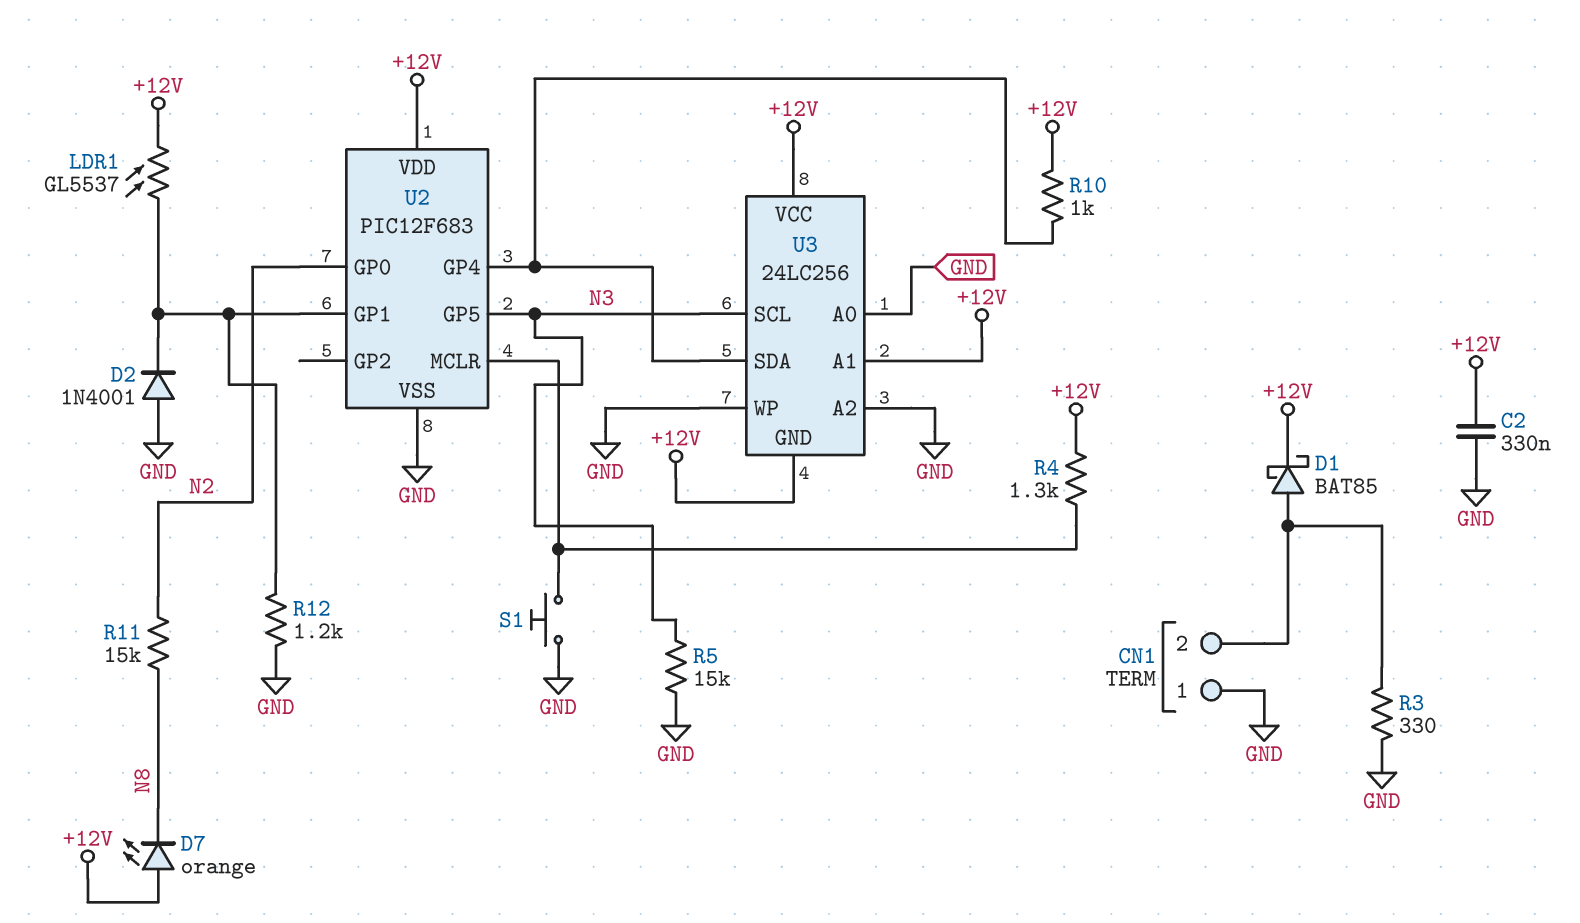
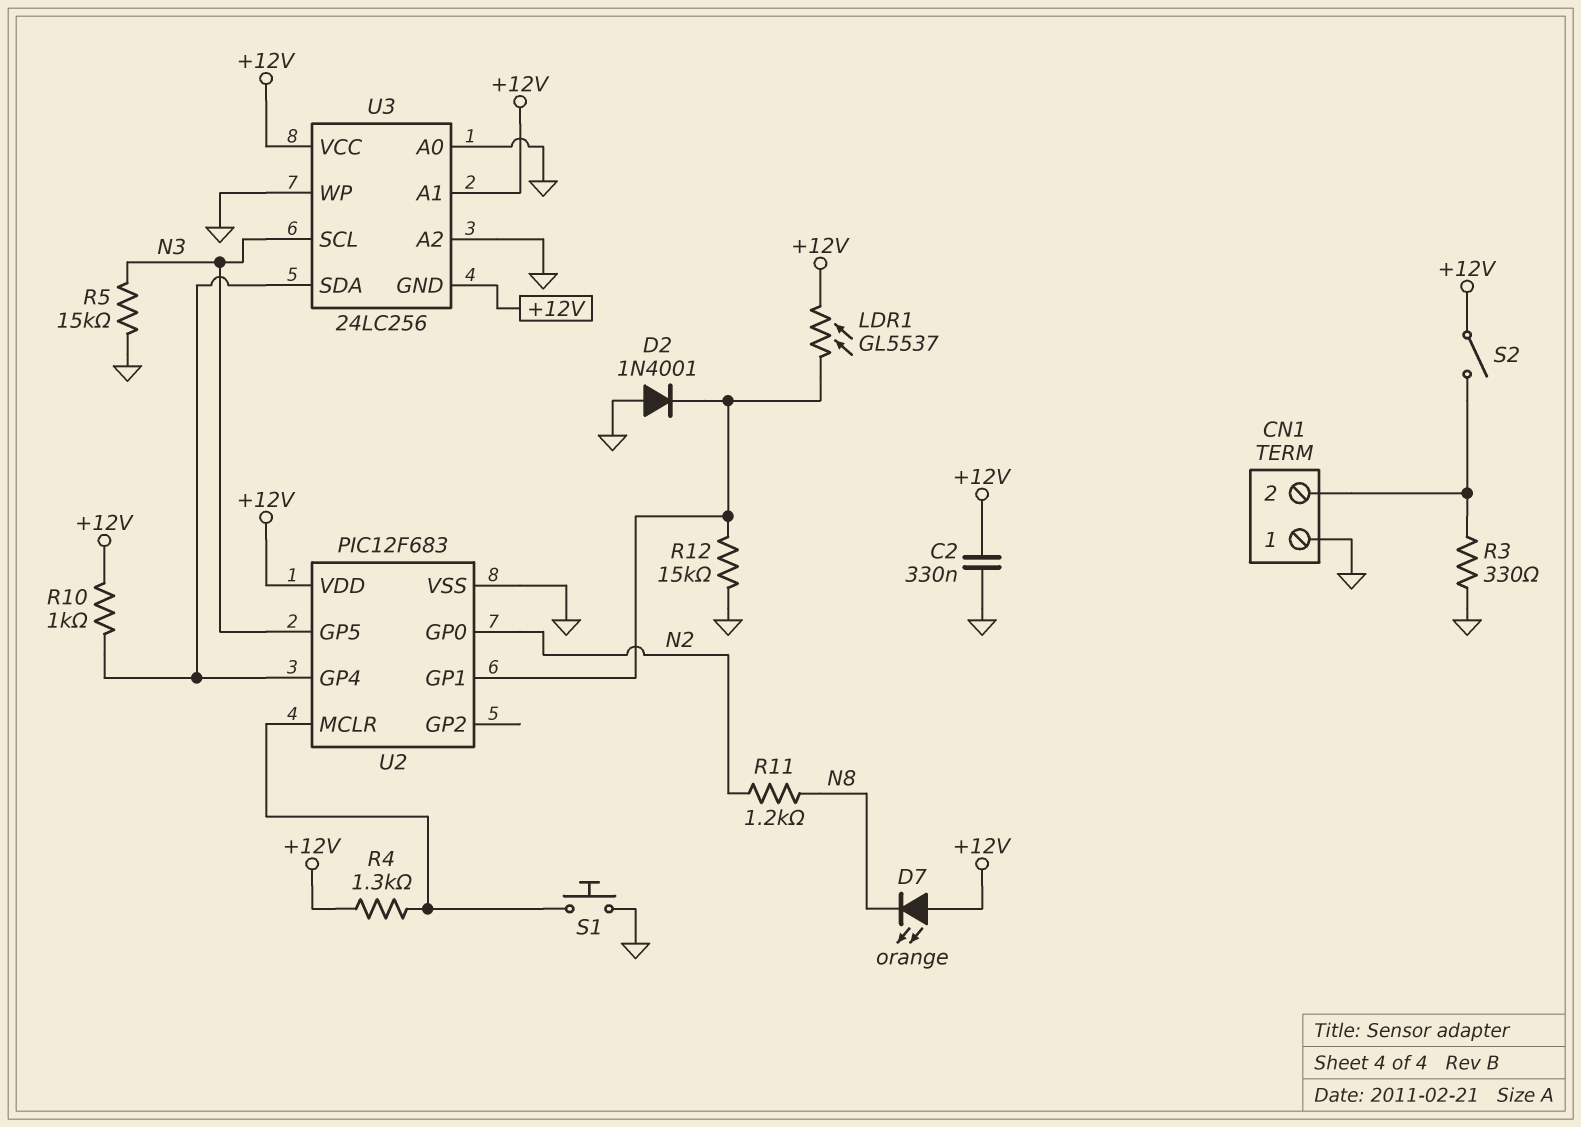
D1: schottky BAT85 (A CN1/2, K +12V) -> none
R11: 15k (N2, N8) -> 1.2k (N2, N8)
R12: 1.2k (GND, U2/GP1) -> 15k (GND, U2/GP1)
S2: none -> switch (+12V, CN1/2)

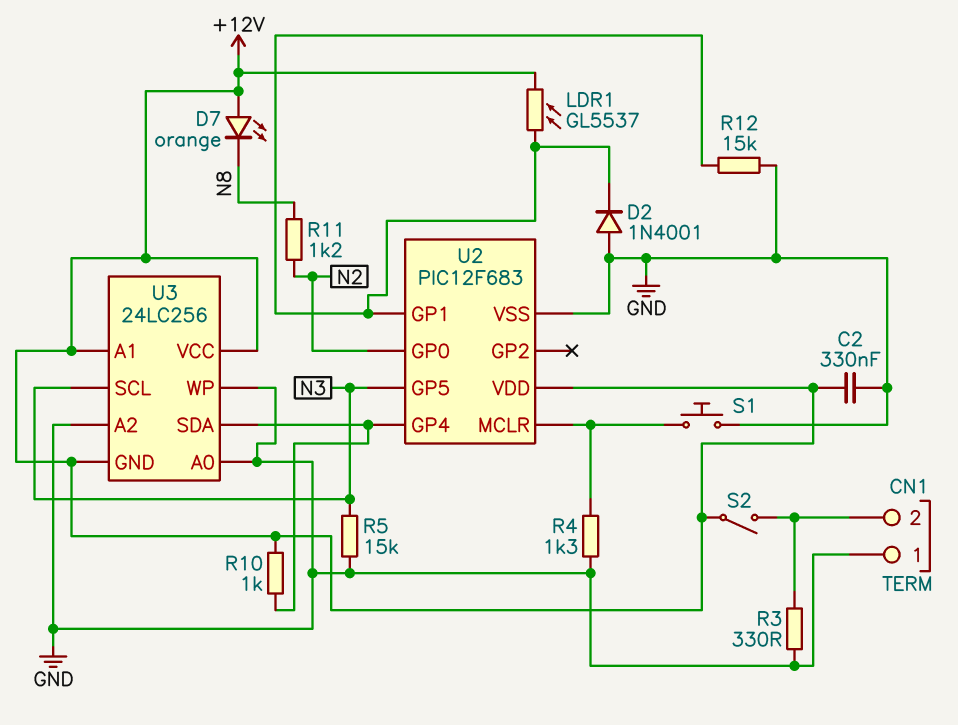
R4: 1.3k (+12V, U2/MCLR) -> 1.3k (GND, U2/MCLR)

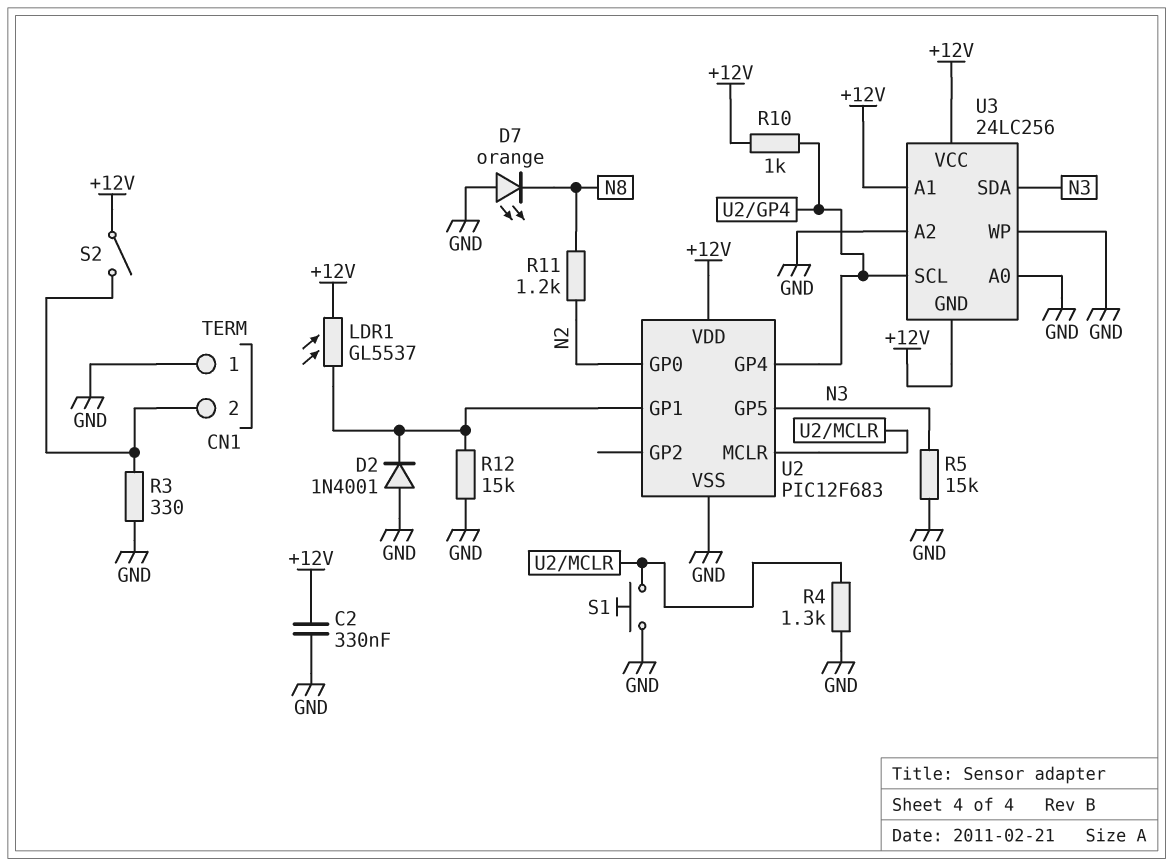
D7: LED orange (A +12V, K N8) -> LED orange (A GND, K N8)
U3 pin SCL: N3 -> U2/GP4
U3 pin SDA: U2/GP4 -> N3

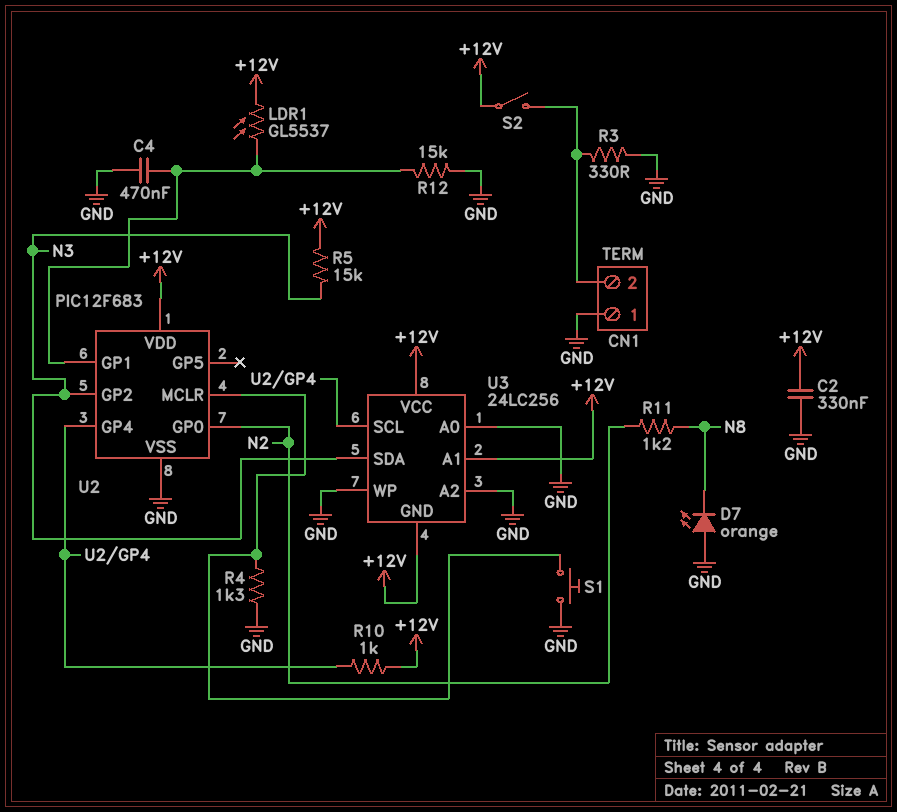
C4: none -> 470nF (GND, U2/GP1)
D2: diode 1N4001 (A GND, K U2/GP1) -> none
R5: 15k (GND, N3) -> 15k (+12V, N3)
U2 pin GP2: none -> N3
U2 pin GP5: N3 -> none

